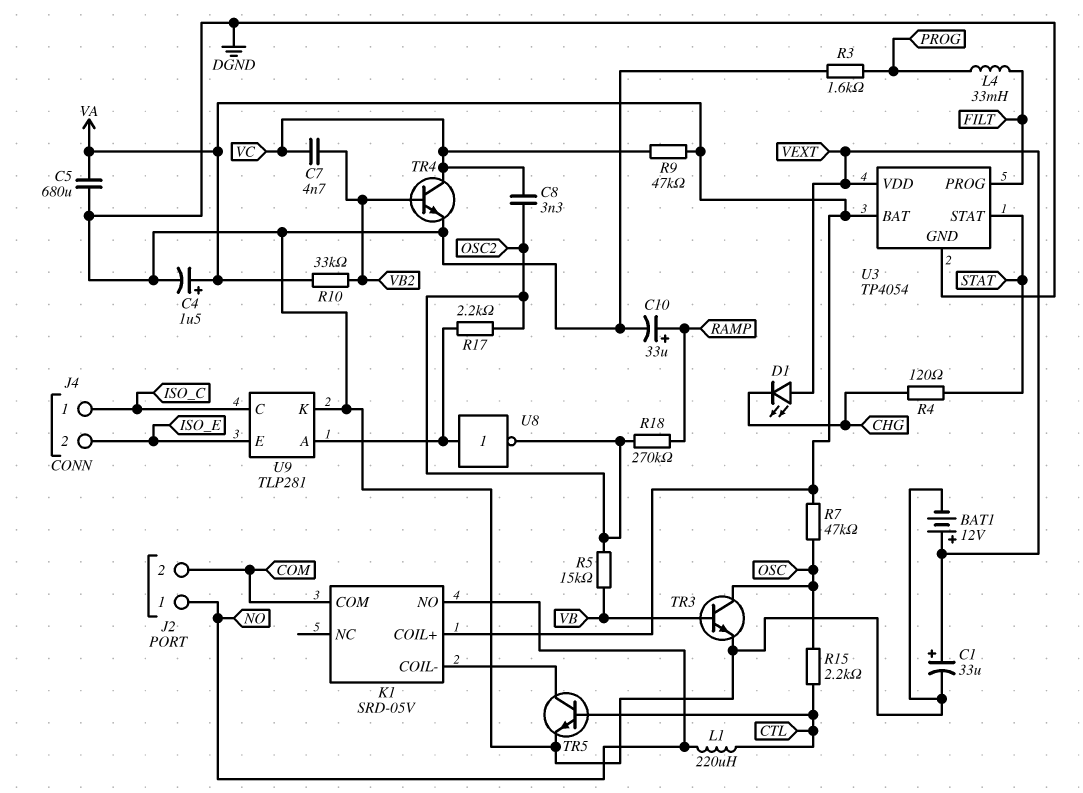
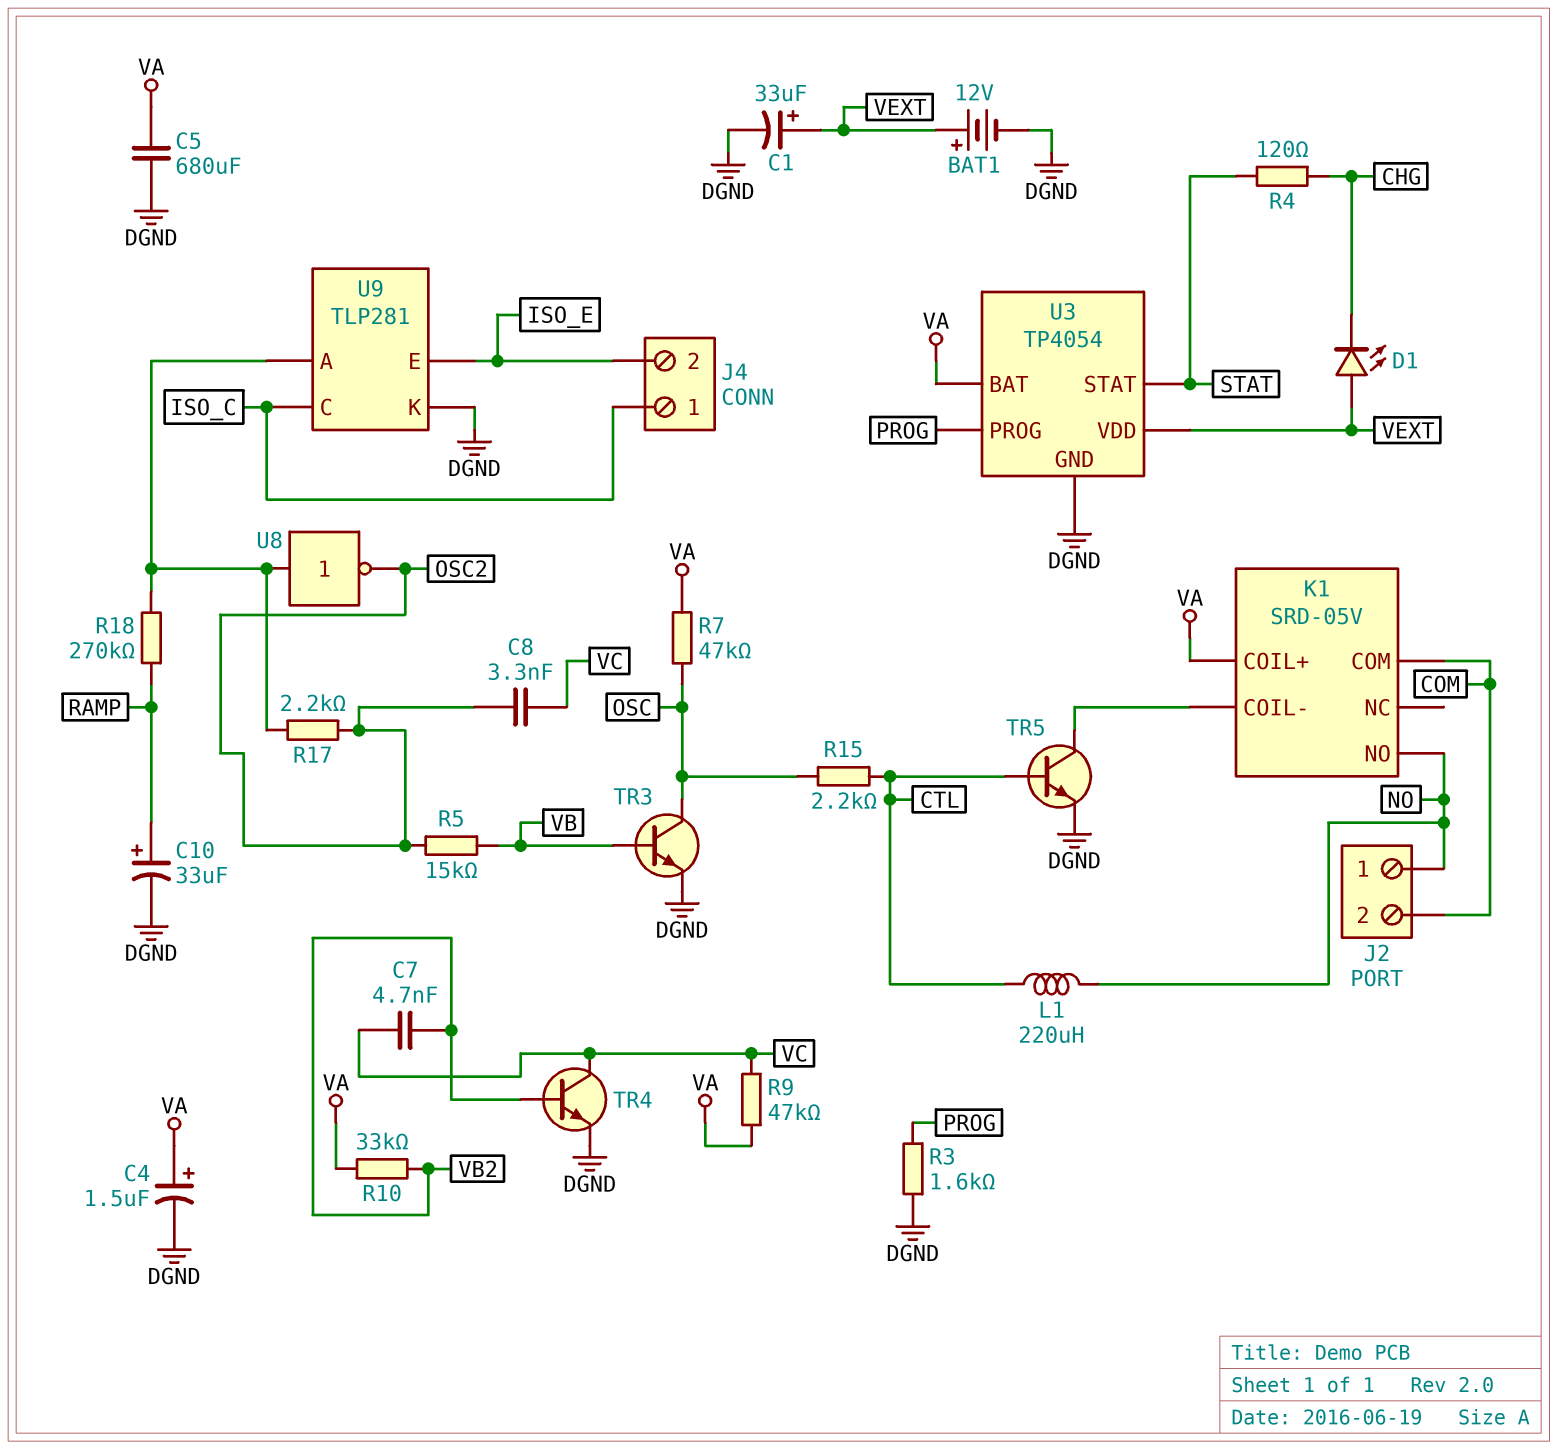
L4: 33mH (FILT, PROG) -> none
R18: 270k (OSC2, RAMP) -> 270k (RAMP, U9/A)
U3 pin PROG: FILT -> PROG

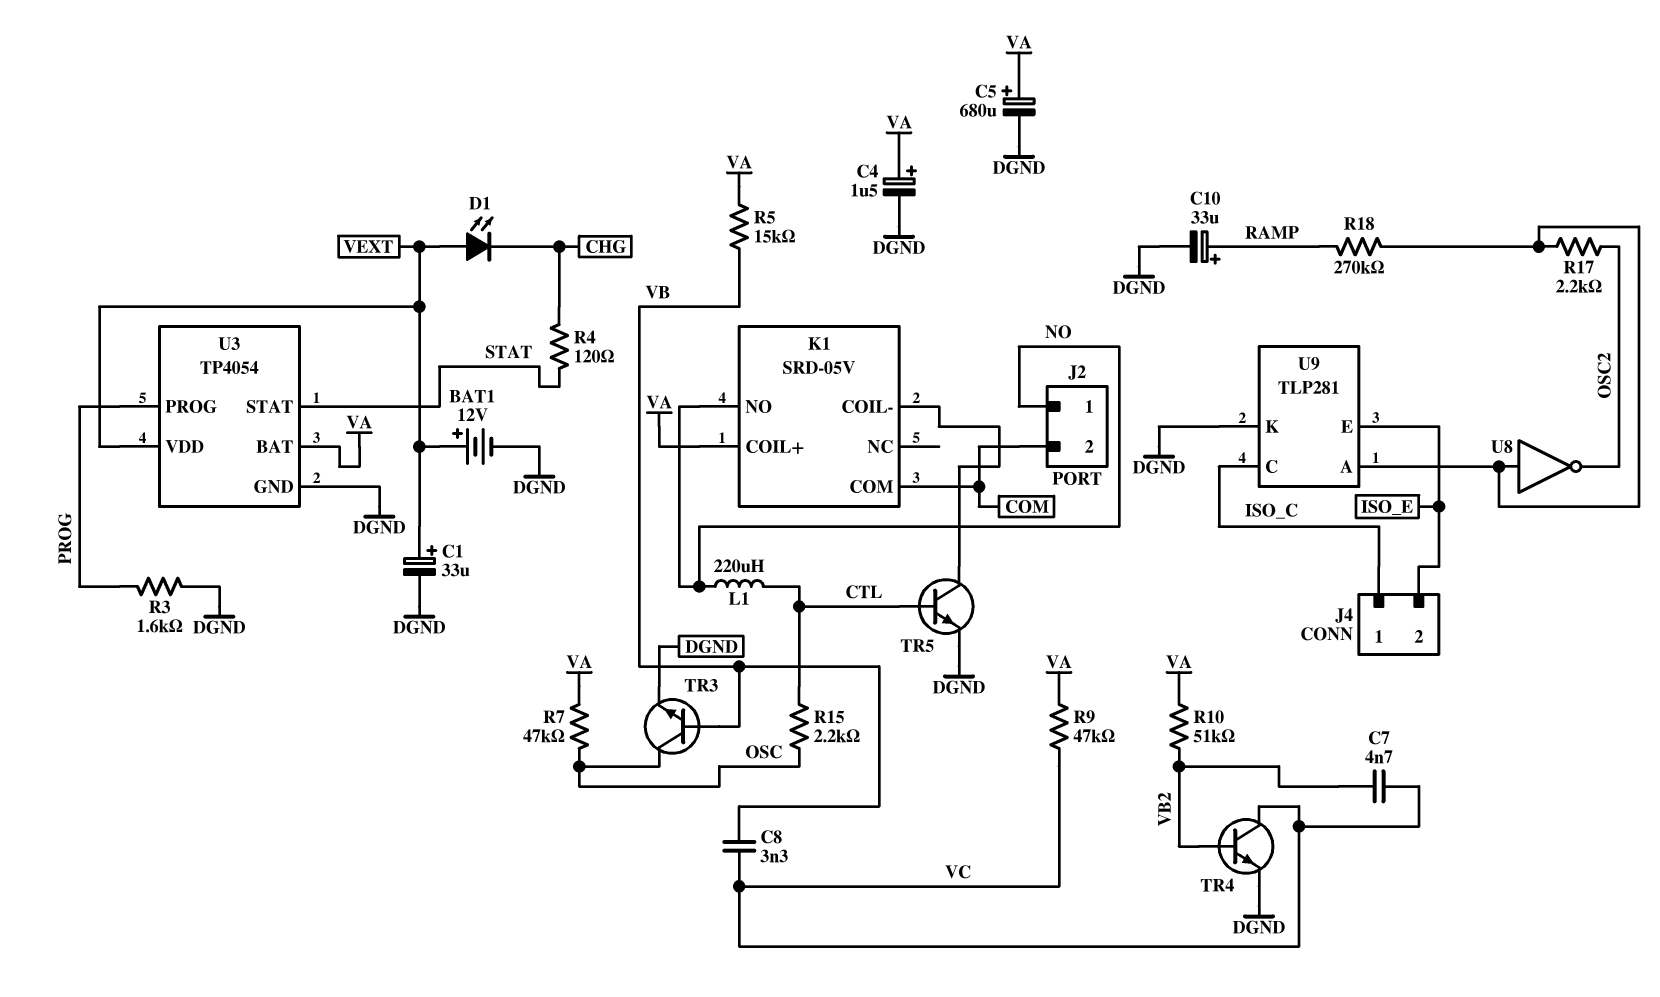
C5: 680uF (DGND, VA) -> 680uF (plus VA, minus DGND)
C8: 3.3nF (OSC2, VC) -> 3.3nF (VB, VC)
R5: 15k (OSC2, VB) -> 15k (VA, VB)
R10: 33k (VA, VB2) -> 51k (VA, VB2)

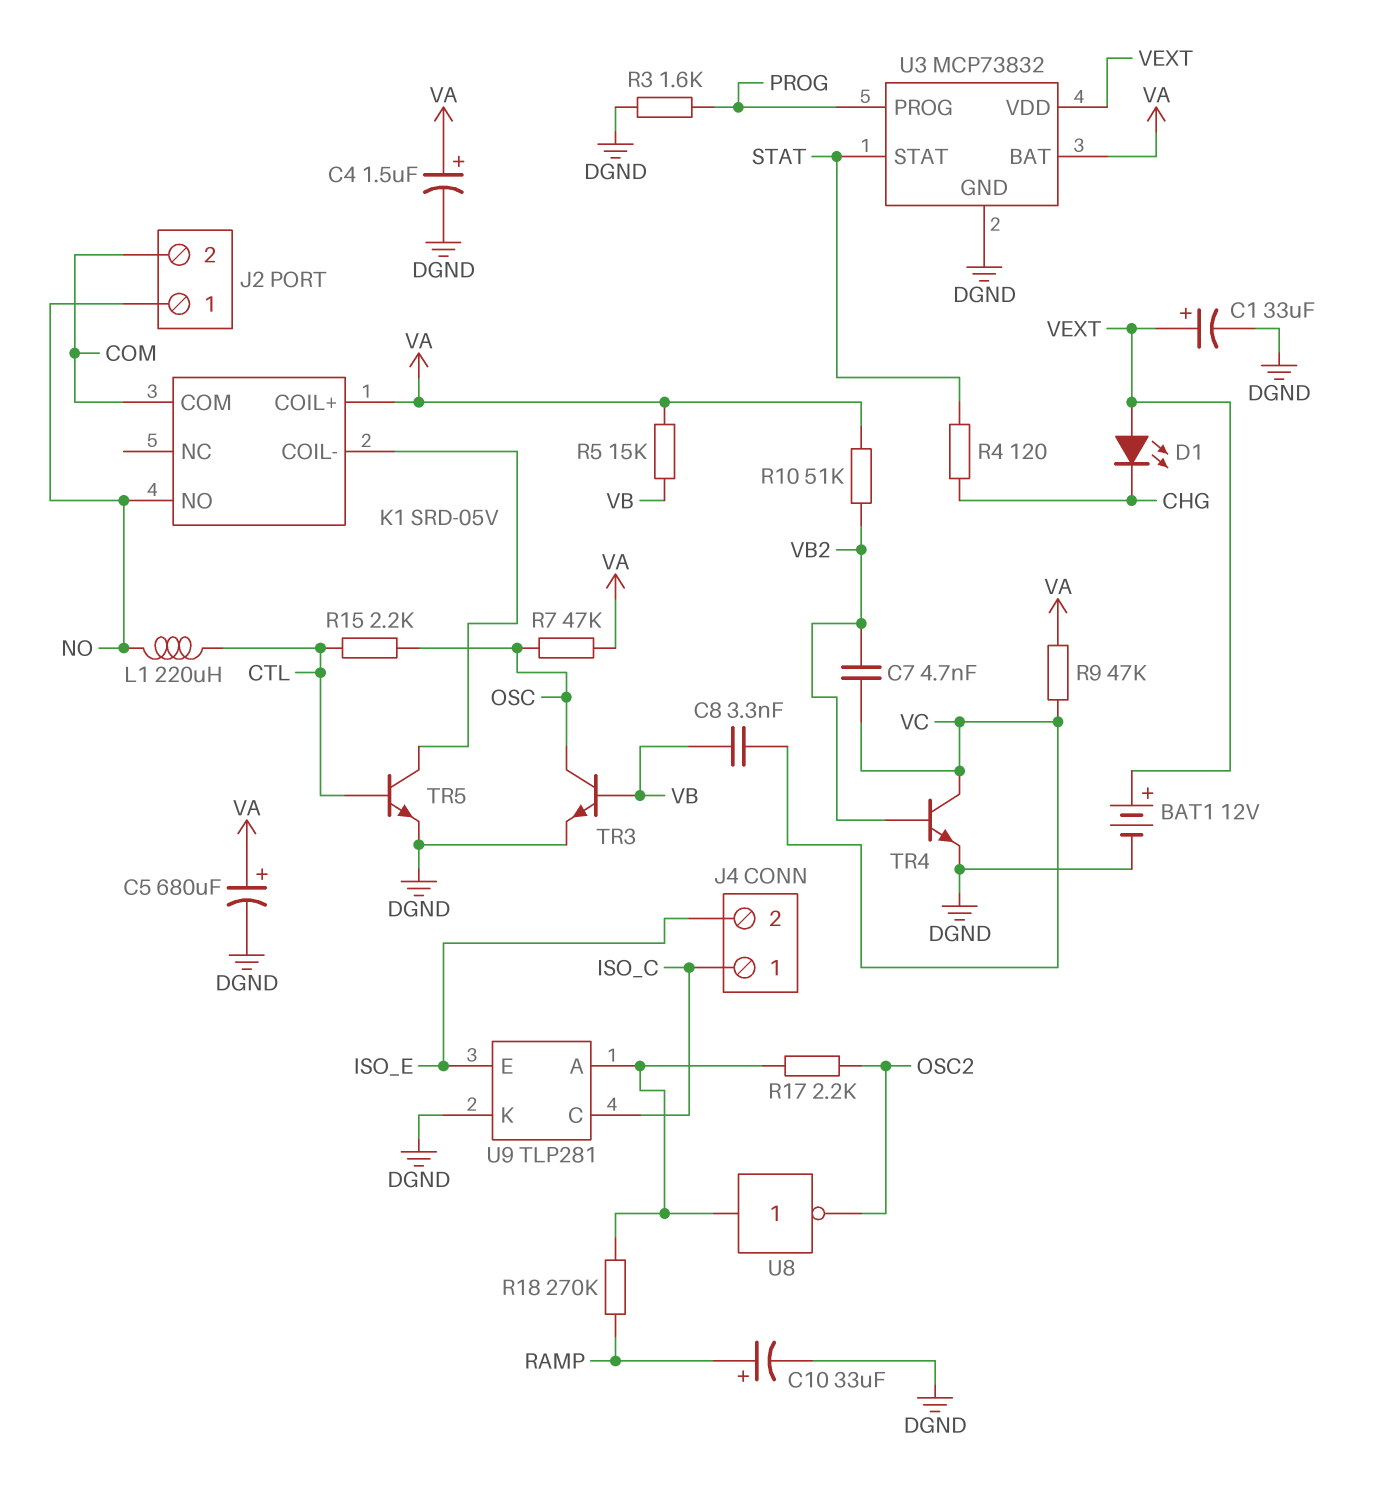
U3: TP4054 -> MCP73832

